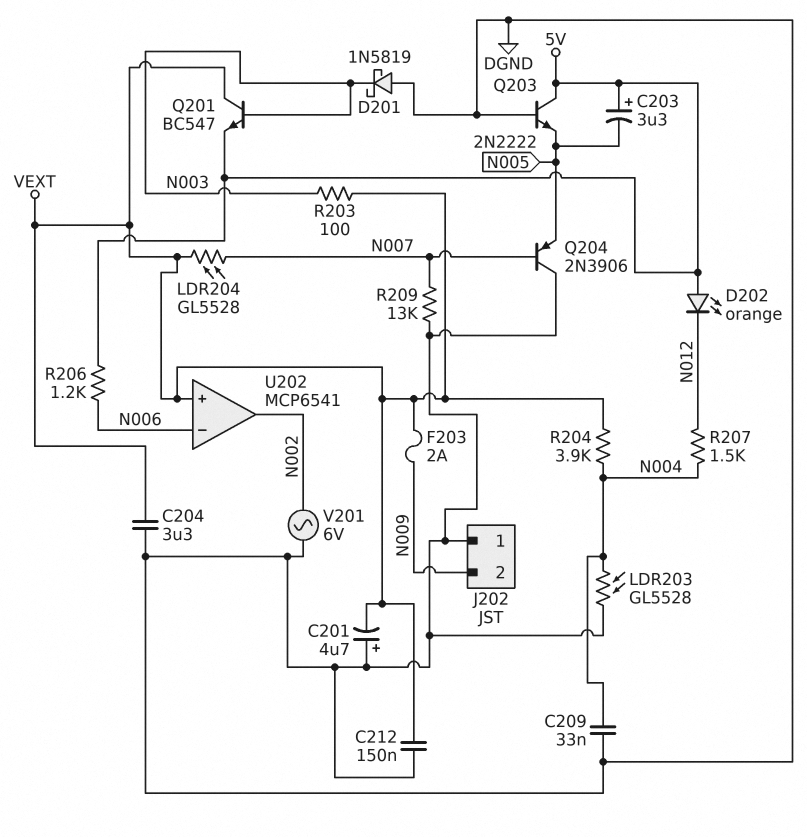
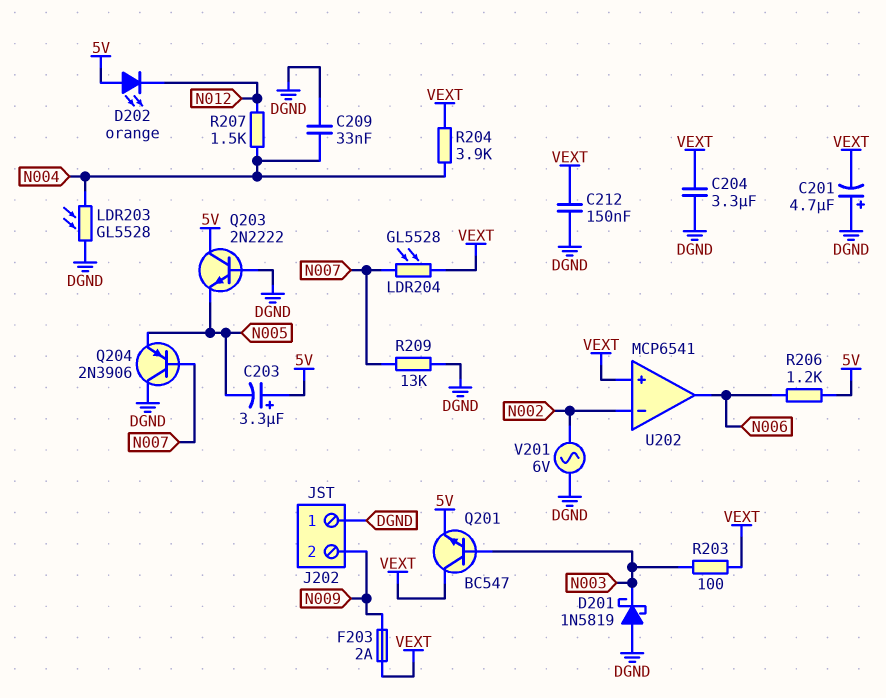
U202 pin in-: N006 -> N002
U202 pin out: N002 -> N006

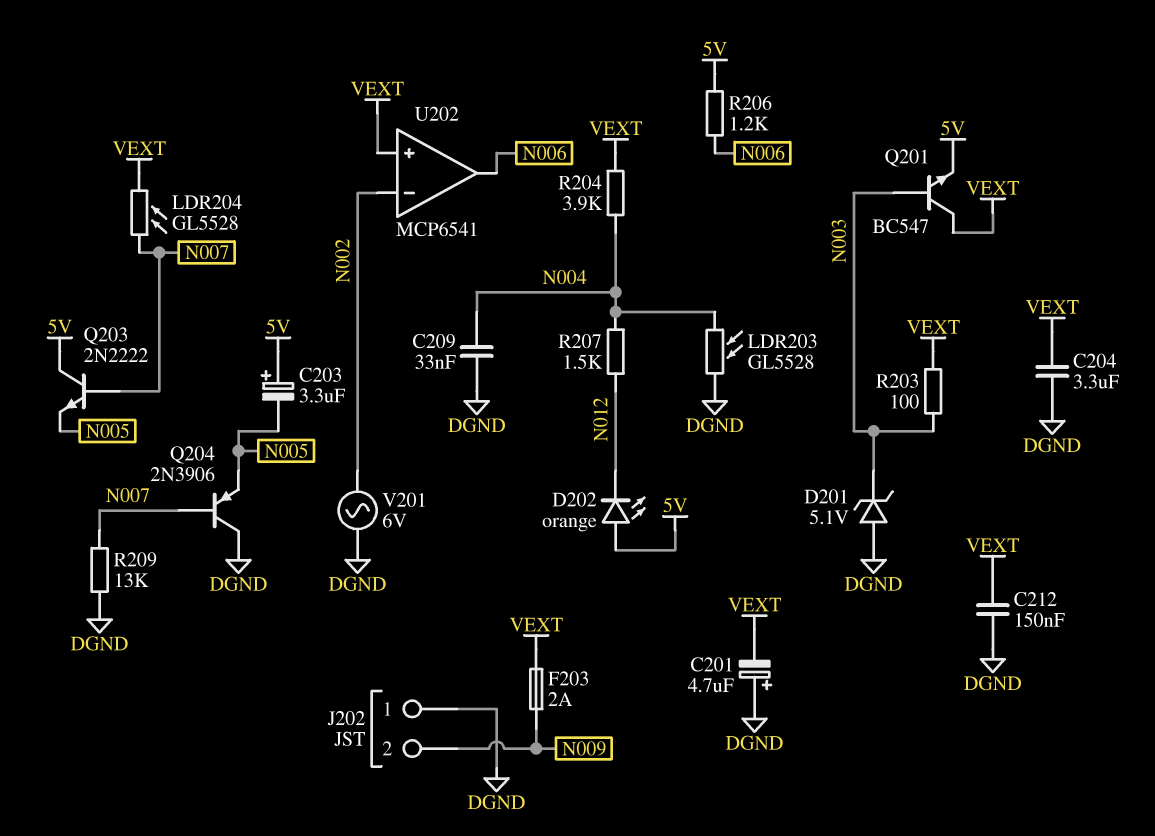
D201: schottky 1N5819 (A DGND, K N003) -> zener 5.1V (A DGND, K N003)
Q203: NPN 2N2222 (B DGND, C 5V, E N005) -> NPN 2N2222 (B N007, C 5V, E N005)

